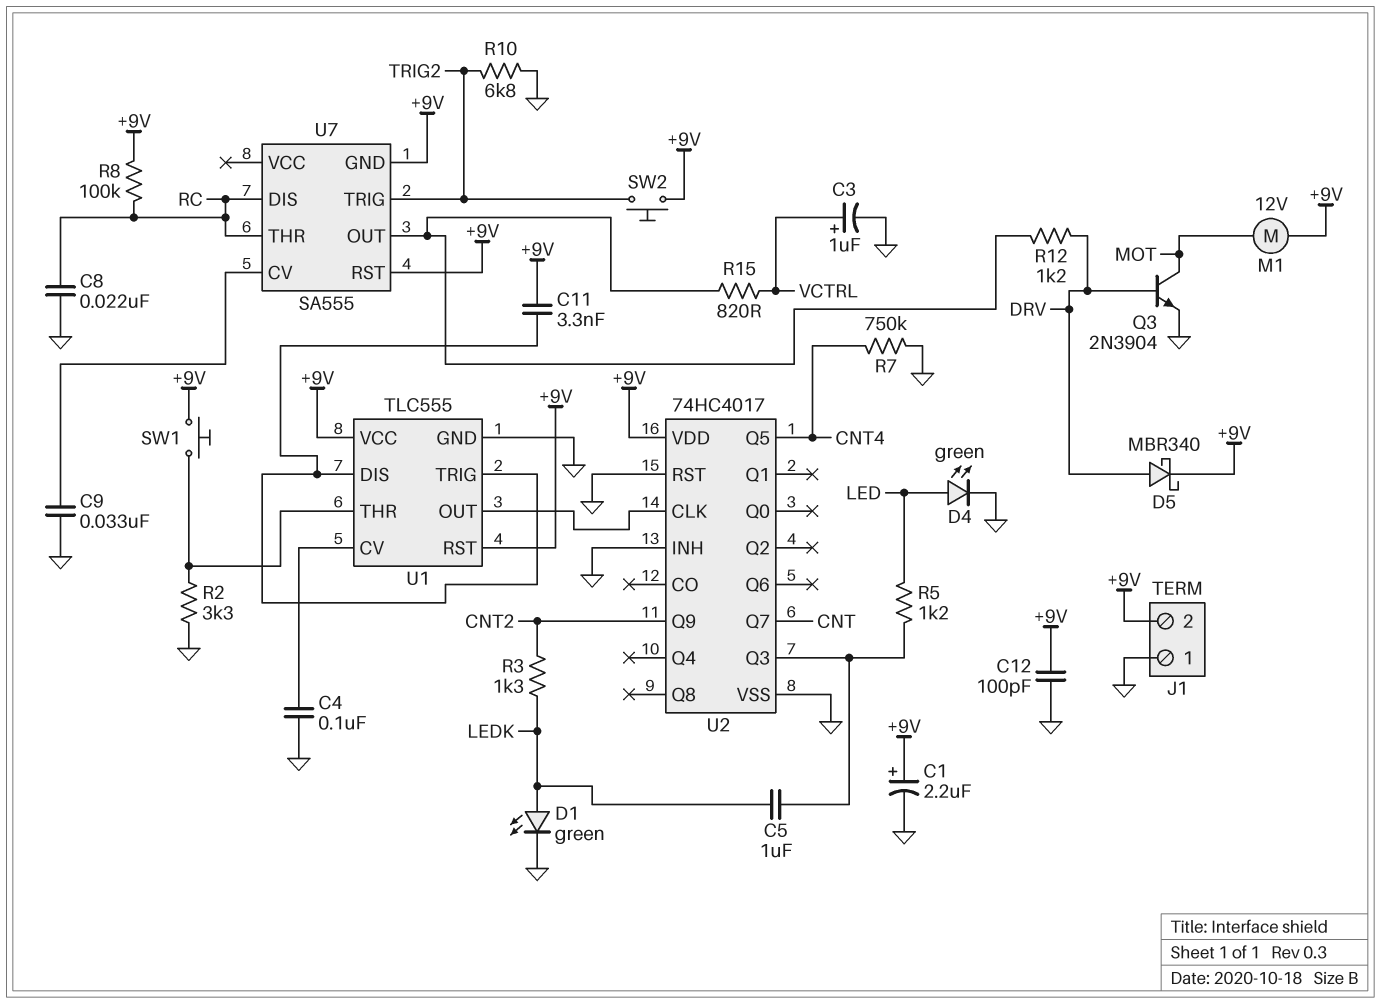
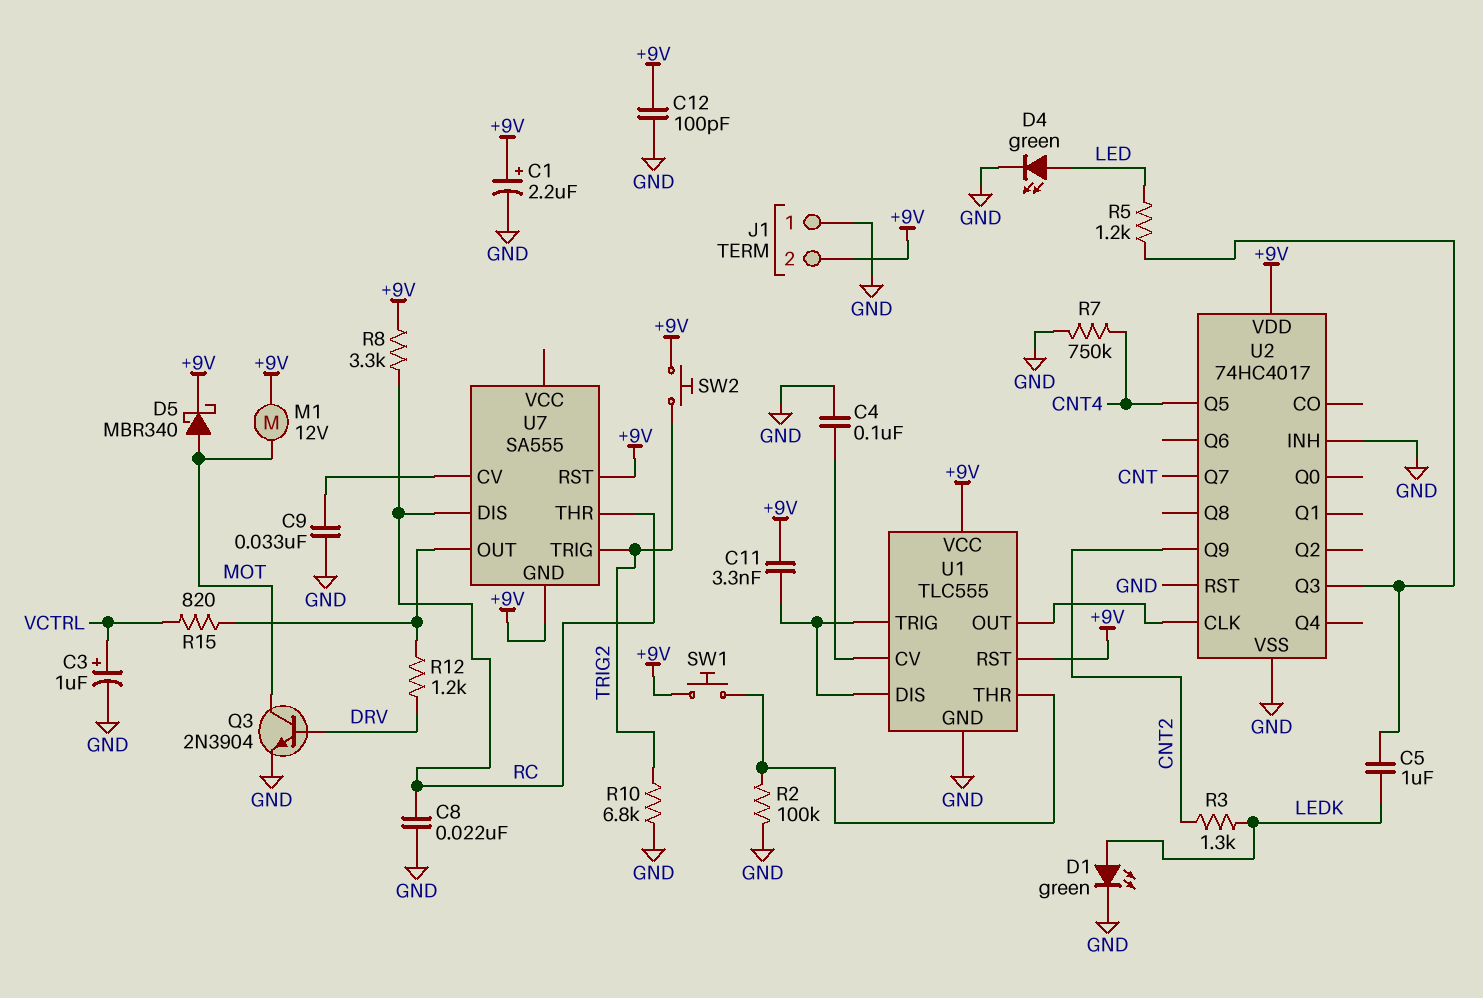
D5: schottky MBR340 (A DRV, K +9V) -> schottky MBR340 (A MOT, K +9V)
R2: 3.3k (GND, U1/THR) -> 100k (GND, U1/THR)
R8: 100k (+9V, RC) -> 3.3k (+9V, RC)

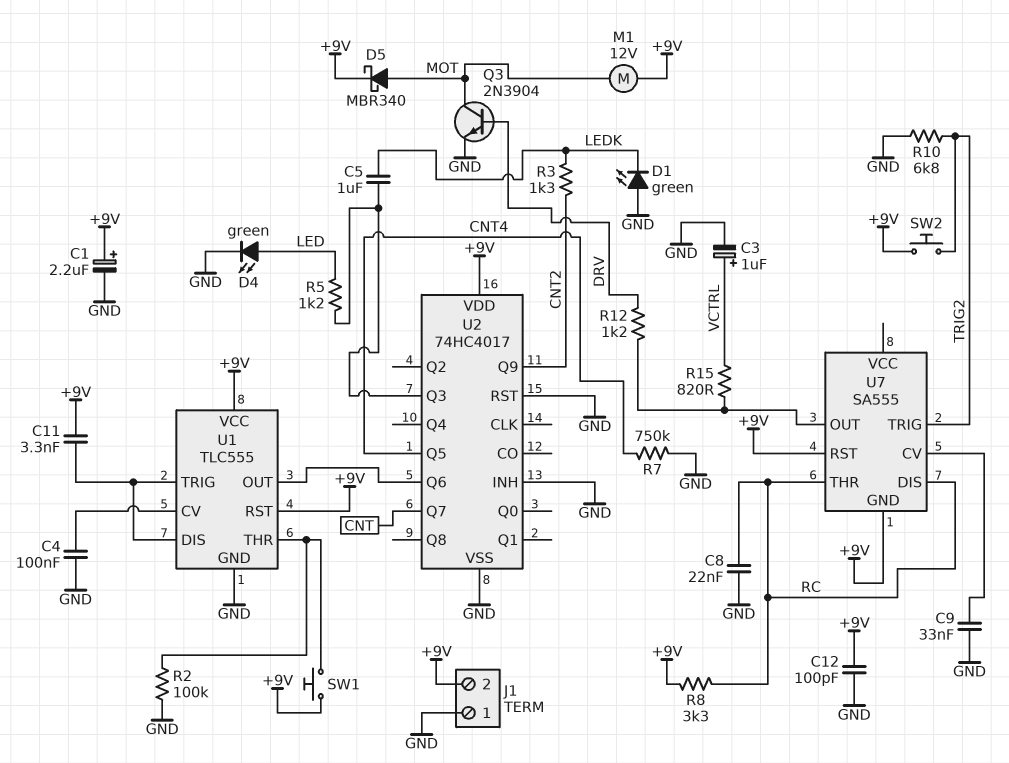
D1: LED green (A LEDK, K GND) -> LED green (A GND, K LEDK)
U2 pin CLK: U1/OUT -> none
U2 pin Q6: none -> U1/OUT

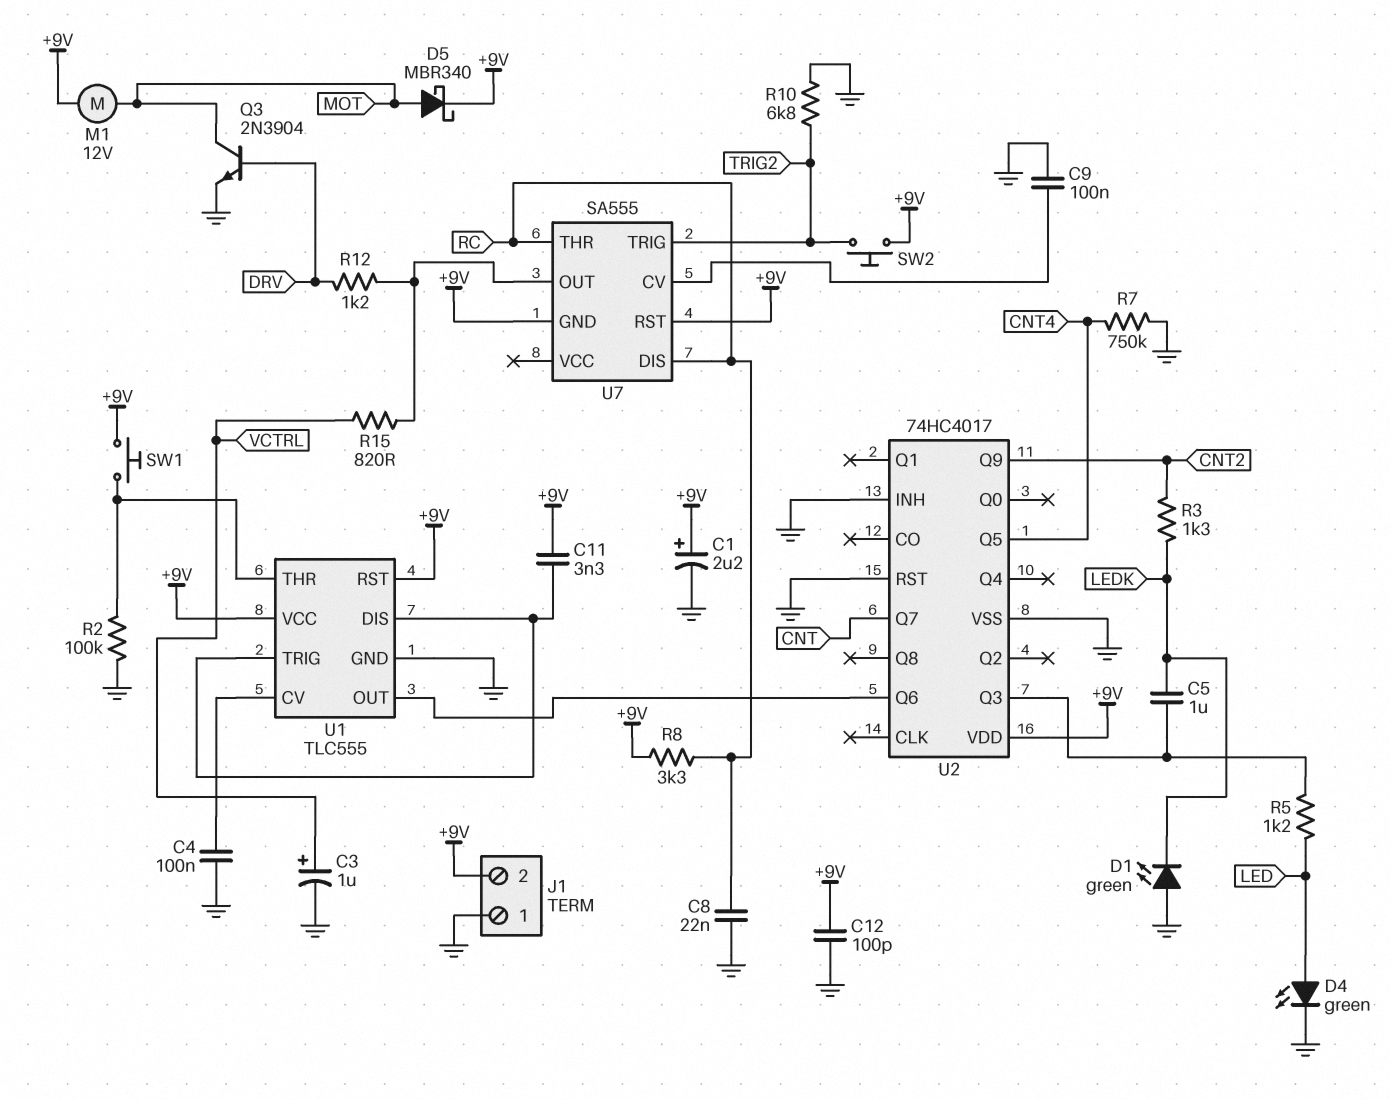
C9: 33nF (GND, U7/CV) -> 100nF (GND, U7/CV)

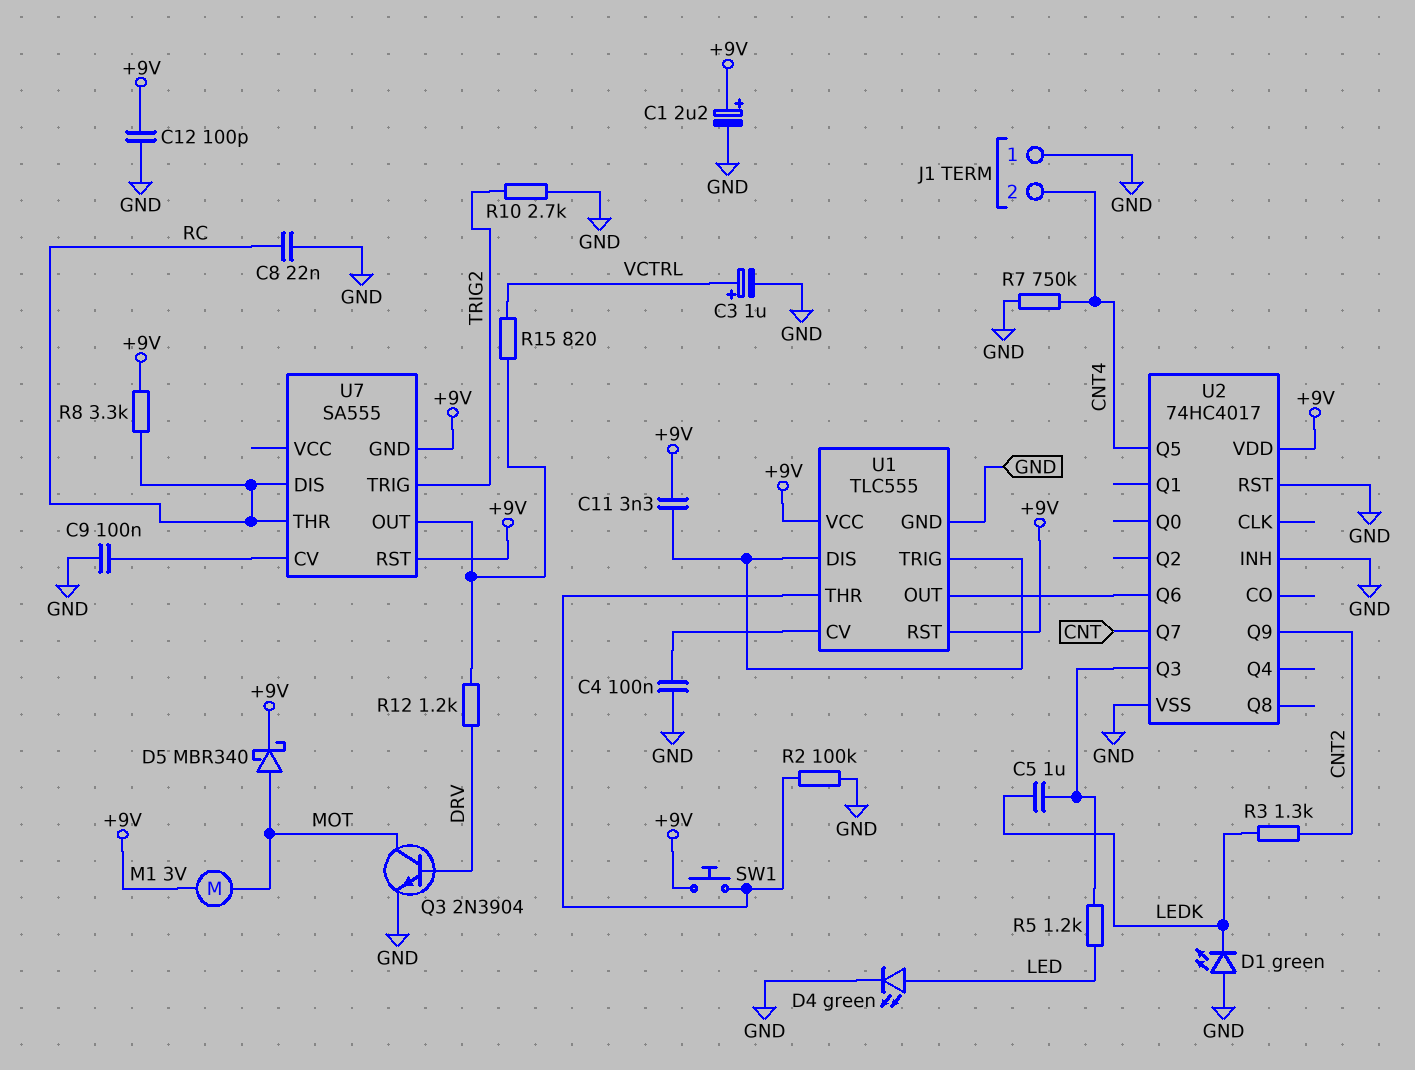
J1 pin 2: +9V -> CNT4
M1: motor 12V (+9V, MOT) -> motor 3V (+9V, MOT)
R10: 6.8k (GND, TRIG2) -> 2.7k (GND, TRIG2)
SW2: button (+9V, TRIG2) -> none

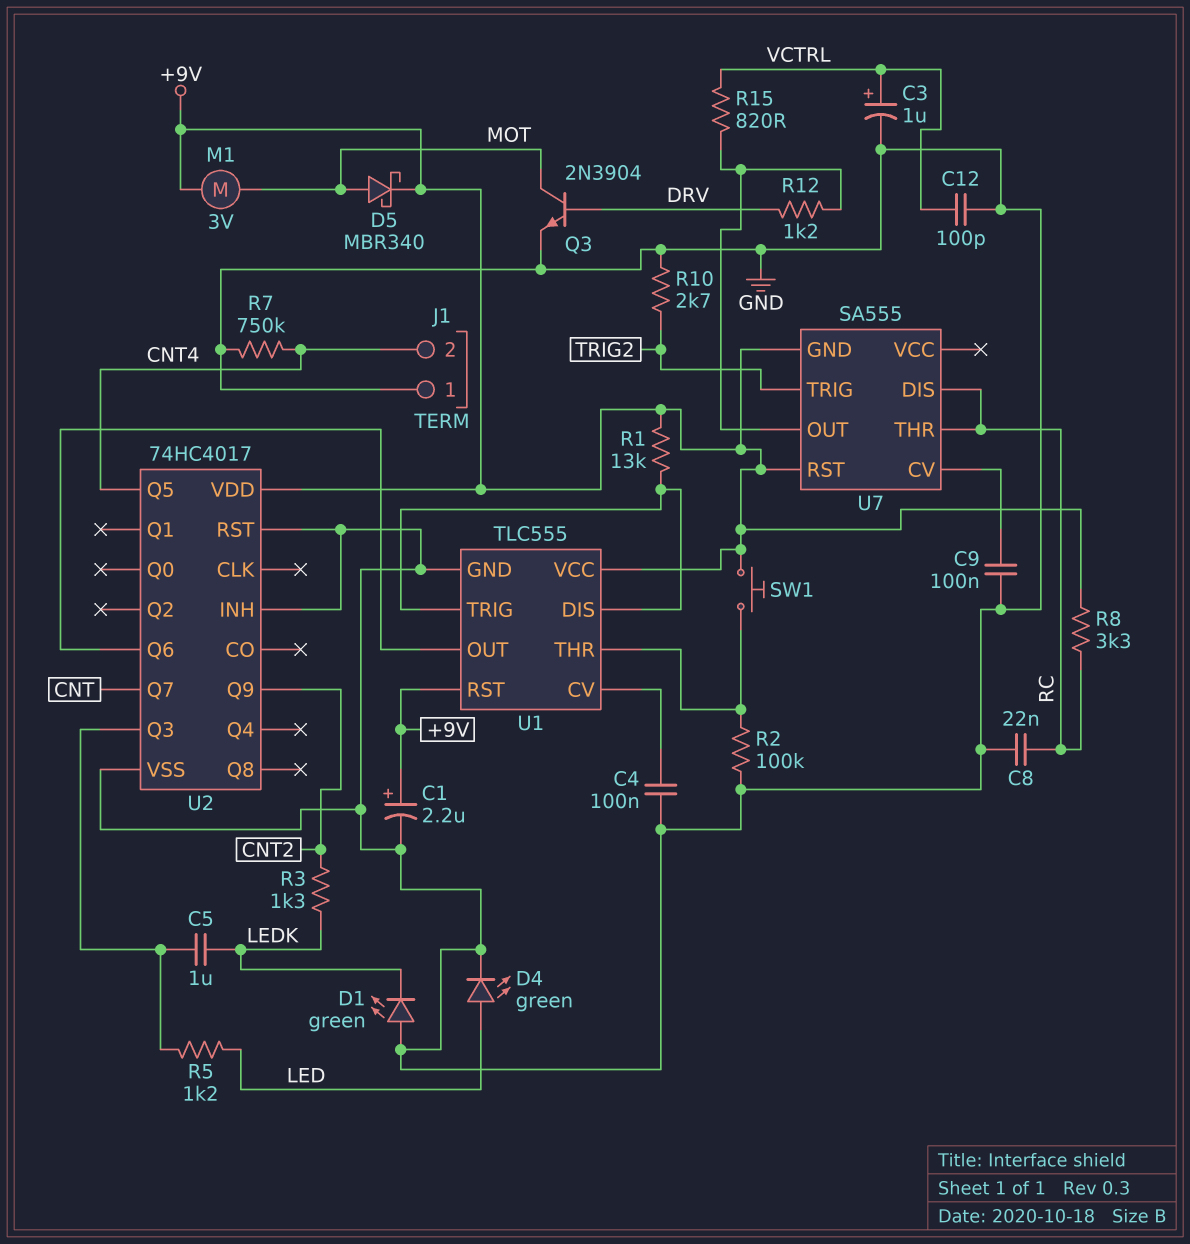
C11: 3.3nF (+9V, U1/DIS) -> none
C12: 100pF (+9V, GND) -> 100pF (GND, VCTRL)
R1: none -> 13k (+9V, U1/DIS)

